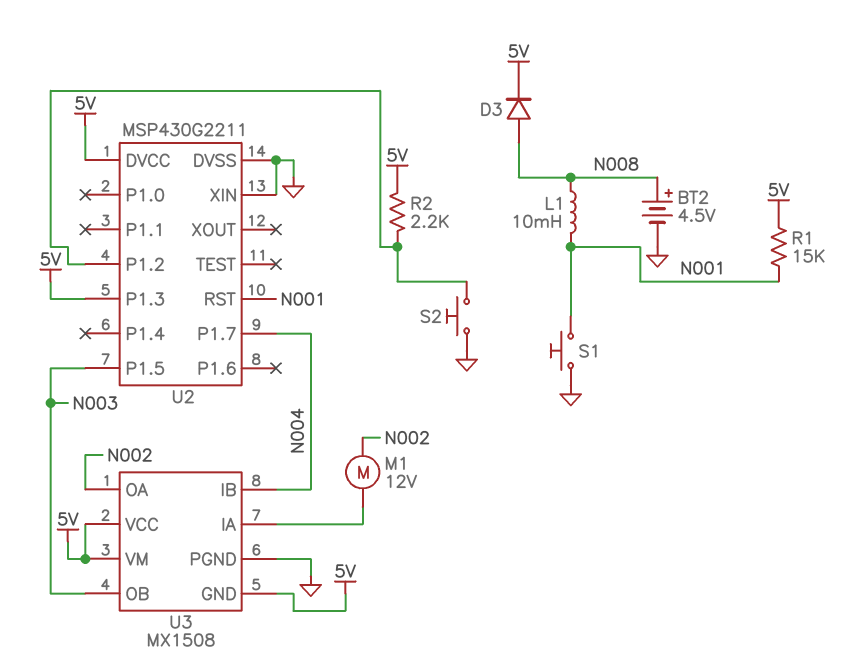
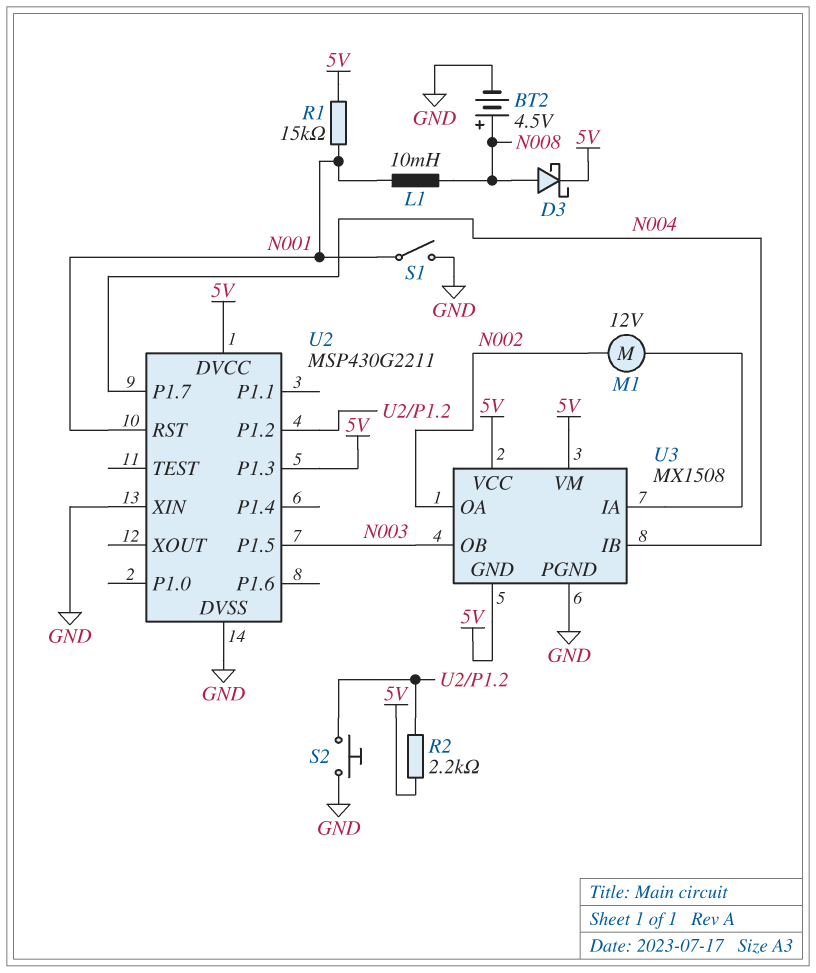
D3: diode (A N008, K 5V) -> schottky (A N008, K 5V)
S1: button (GND, N001) -> switch (GND, N001)

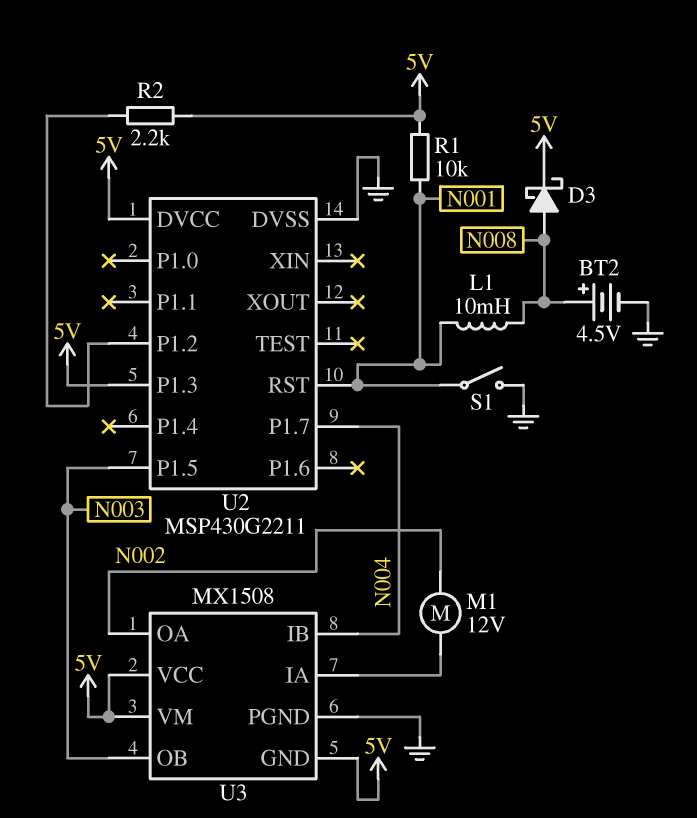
R1: 15k (5V, N001) -> 10k (5V, N001)
S2: button (GND, U2/P1.2) -> none
U2 pin XIN: GND -> none

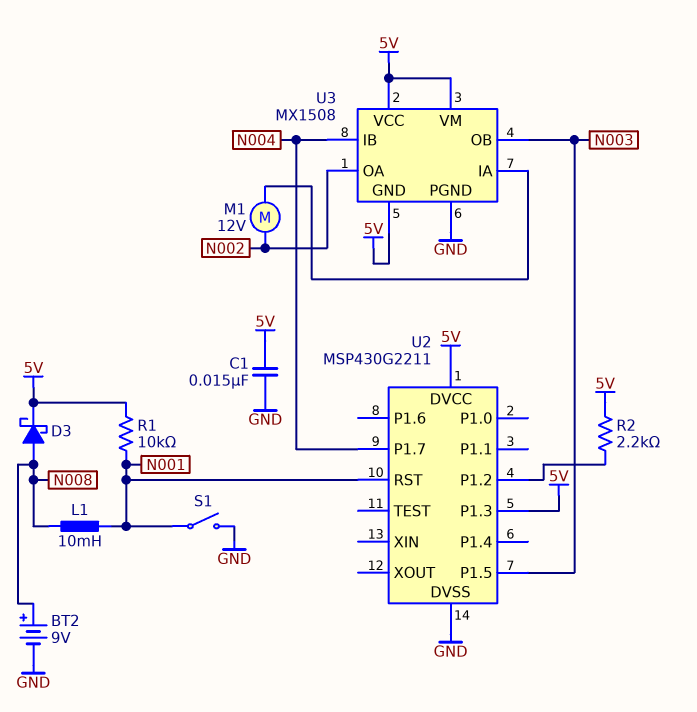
BT2: 4.5V (plus N008, minus GND) -> 9V (plus N008, minus GND)
C1: none -> 15nF (5V, GND)

